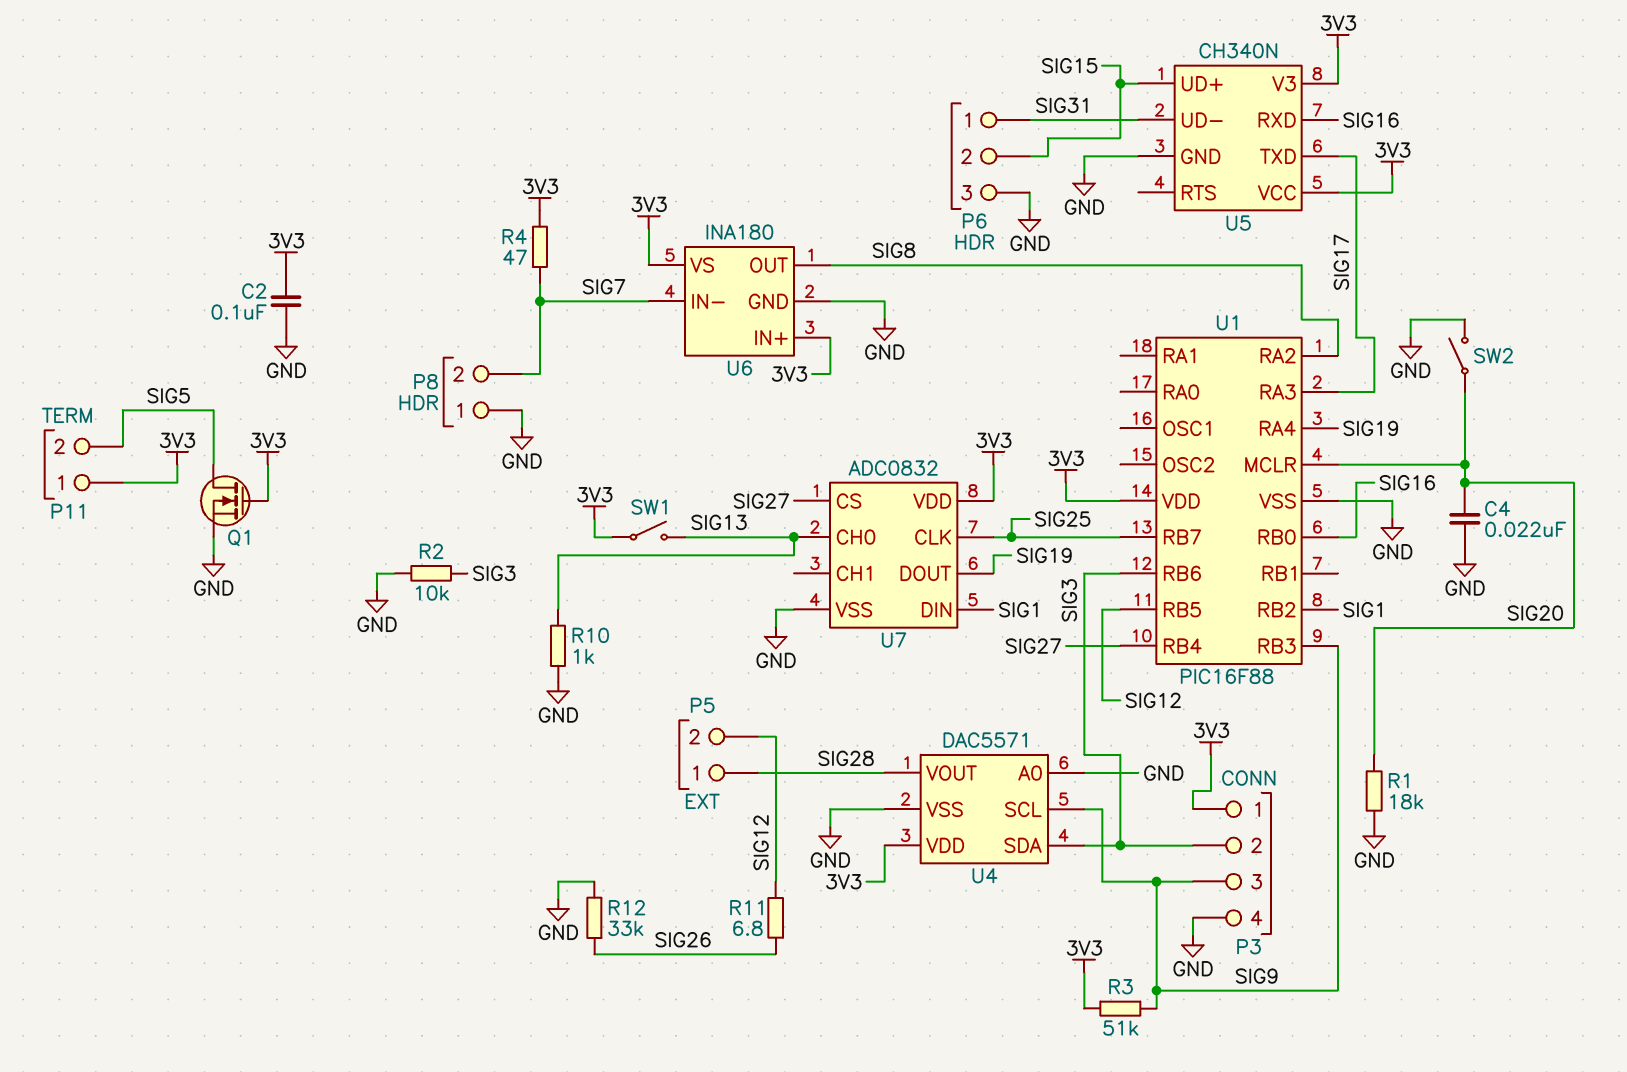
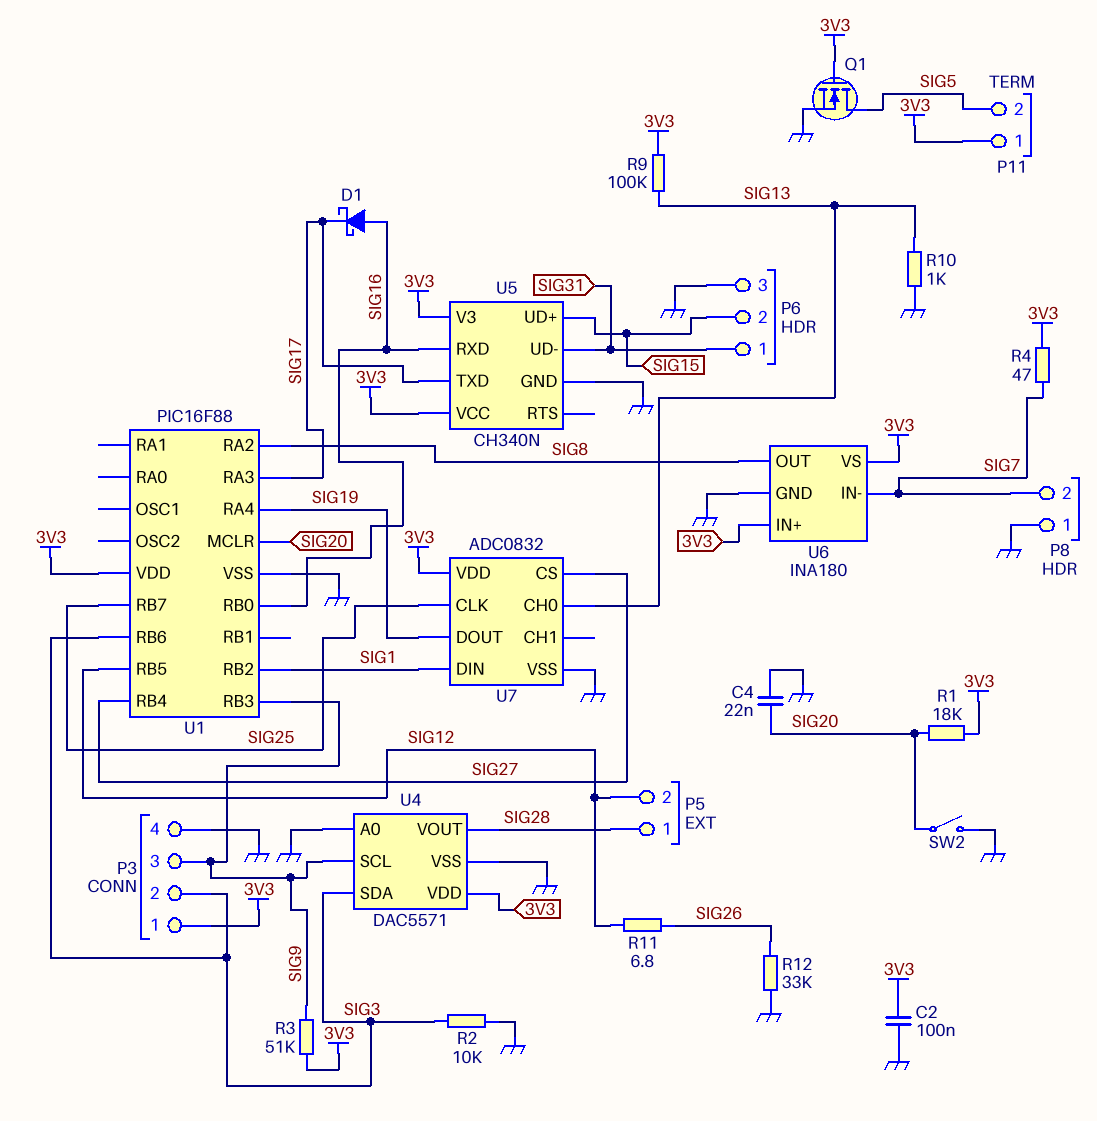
D1: none -> schottky (A SIG16, K SIG17)
R1: 18k (GND, SIG20) -> 18k (3V3, SIG20)
R9: none -> 100k (3V3, SIG13)
SW1: switch (3V3, SIG13) -> none

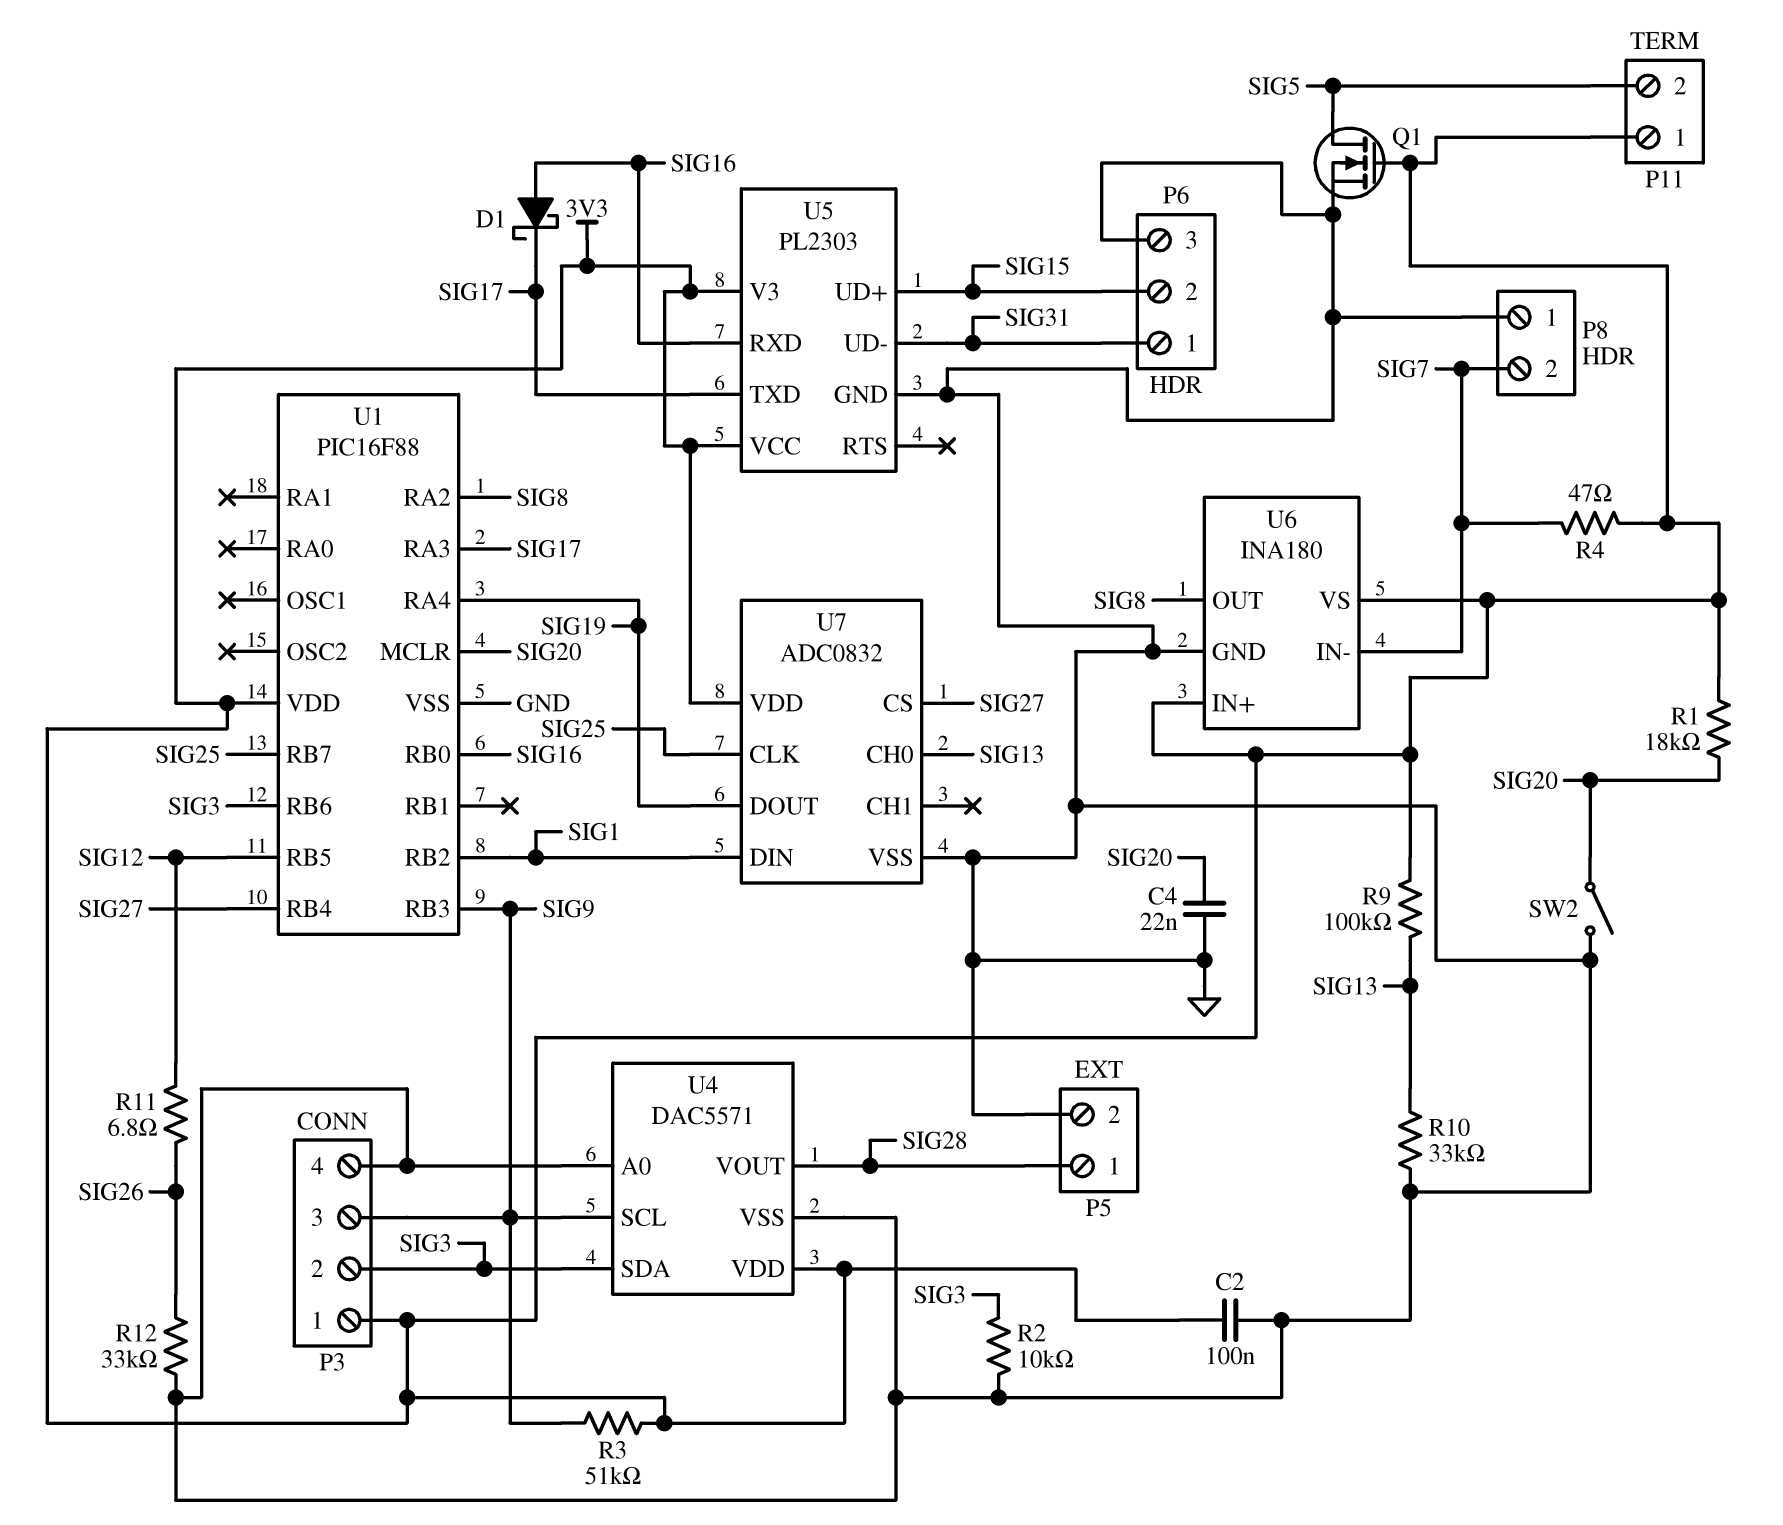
P5 pin 2: SIG12 -> GND
R10: 1k (GND, SIG13) -> 33k (GND, SIG13)
U5: CH340N -> PL2303

